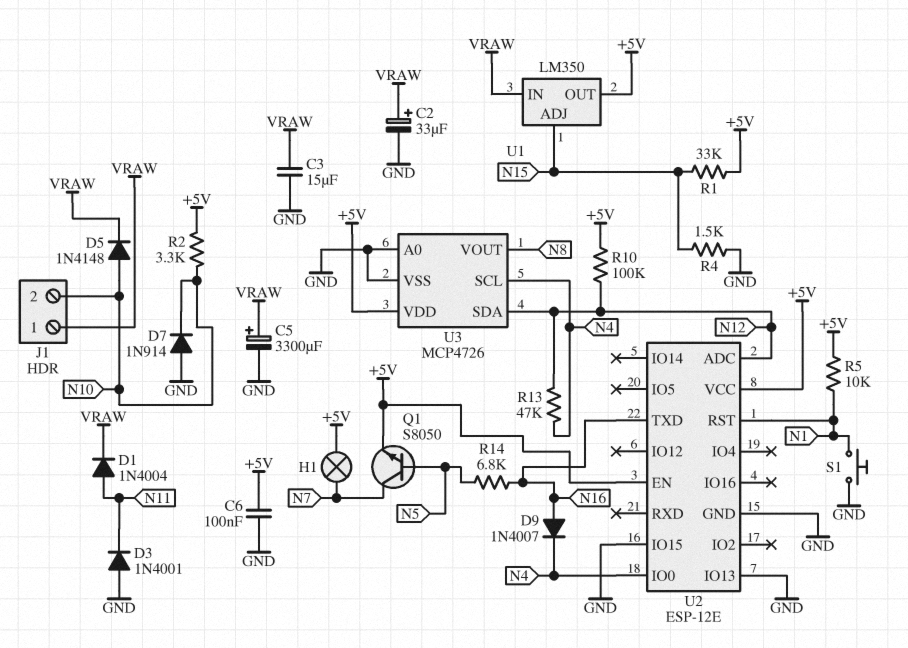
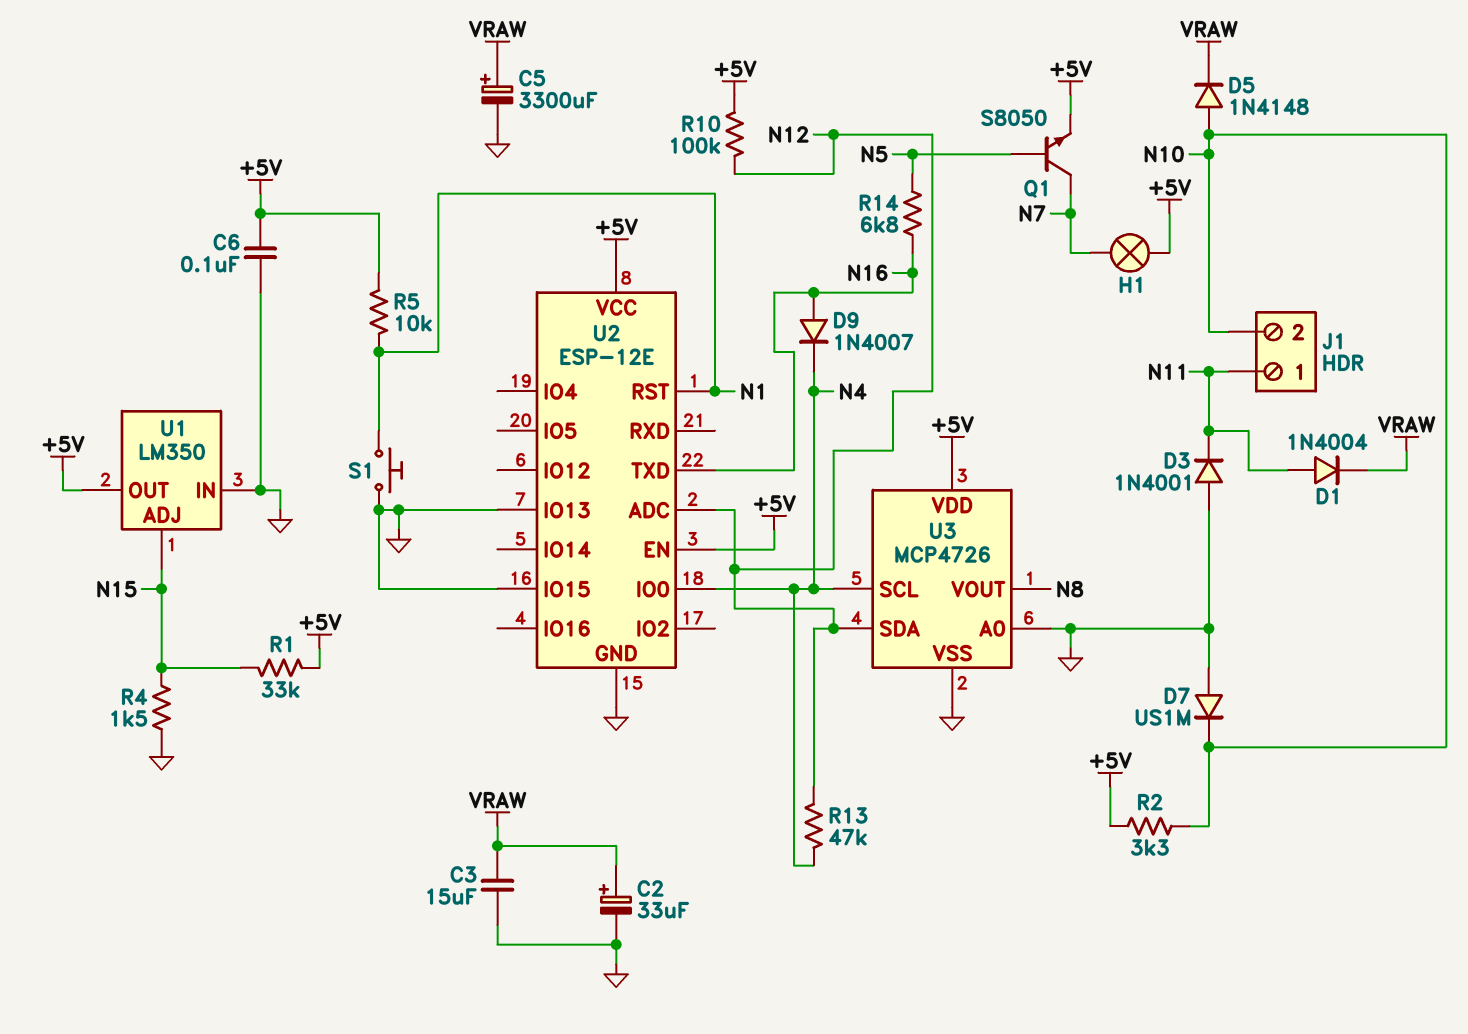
D7: diode 1N914 (A GND, K N10) -> diode US1M (A GND, K N10)
J1 pin 1: VRAW -> N11
U1 pin IN: VRAW -> GND

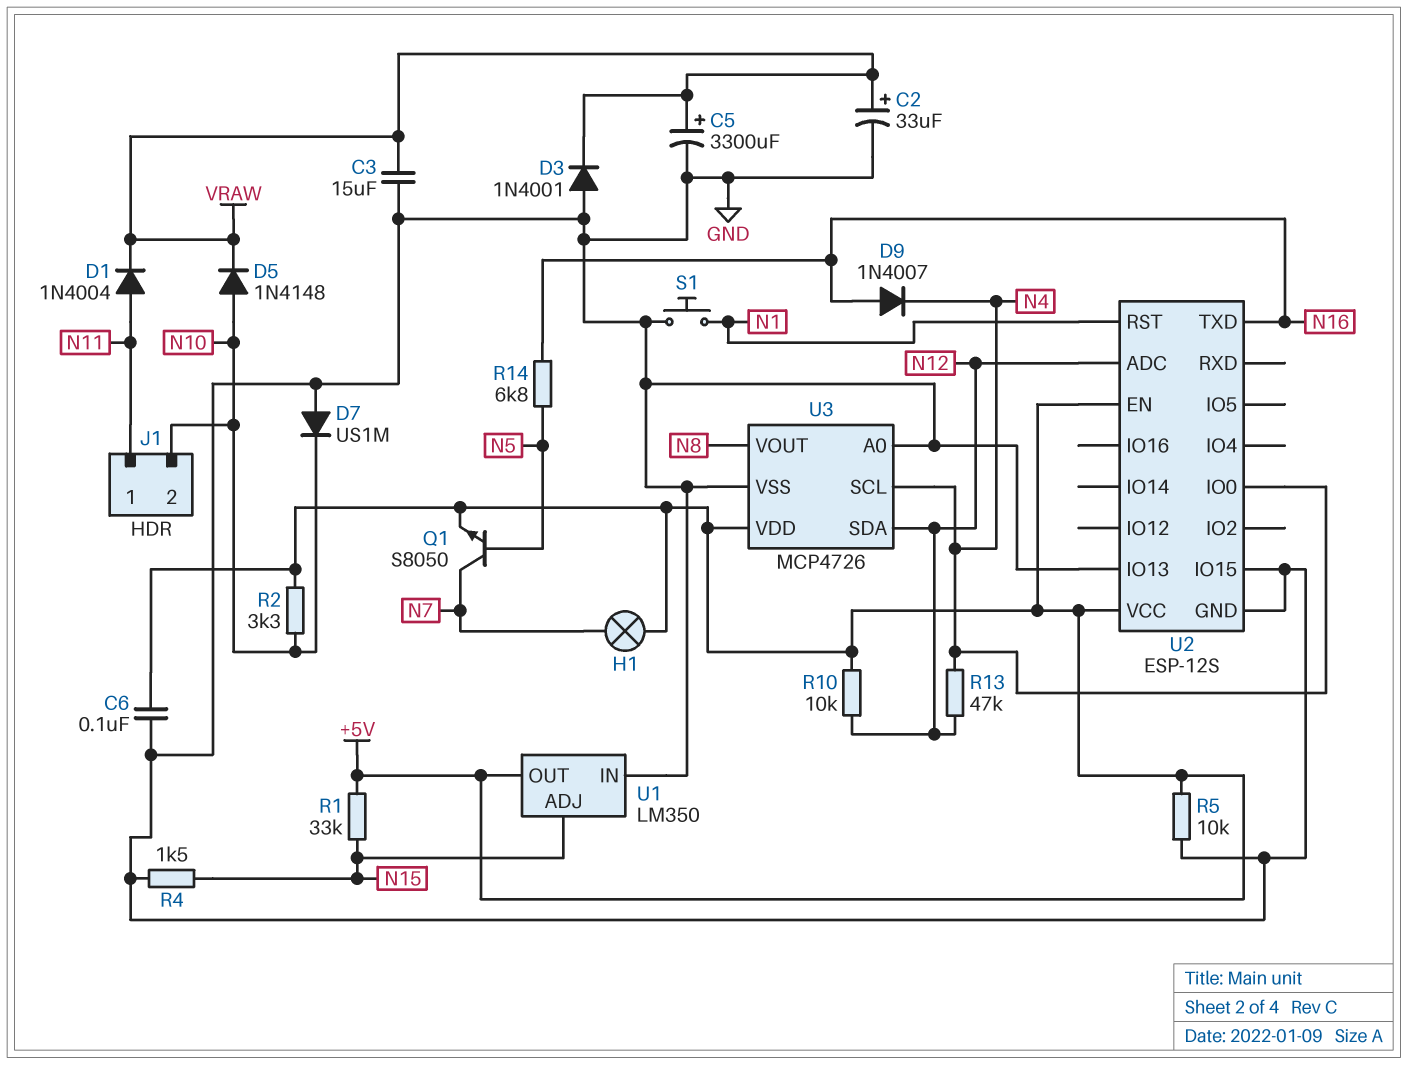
D3: diode 1N4001 (A GND, K N11) -> diode 1N4001 (A GND, K VRAW)
R5: 10k (+5V, N1) -> 10k (+5V, GND)
R10: 100k (+5V, N12) -> 10k (+5V, N12)
U2: ESP-12E -> ESP-12S

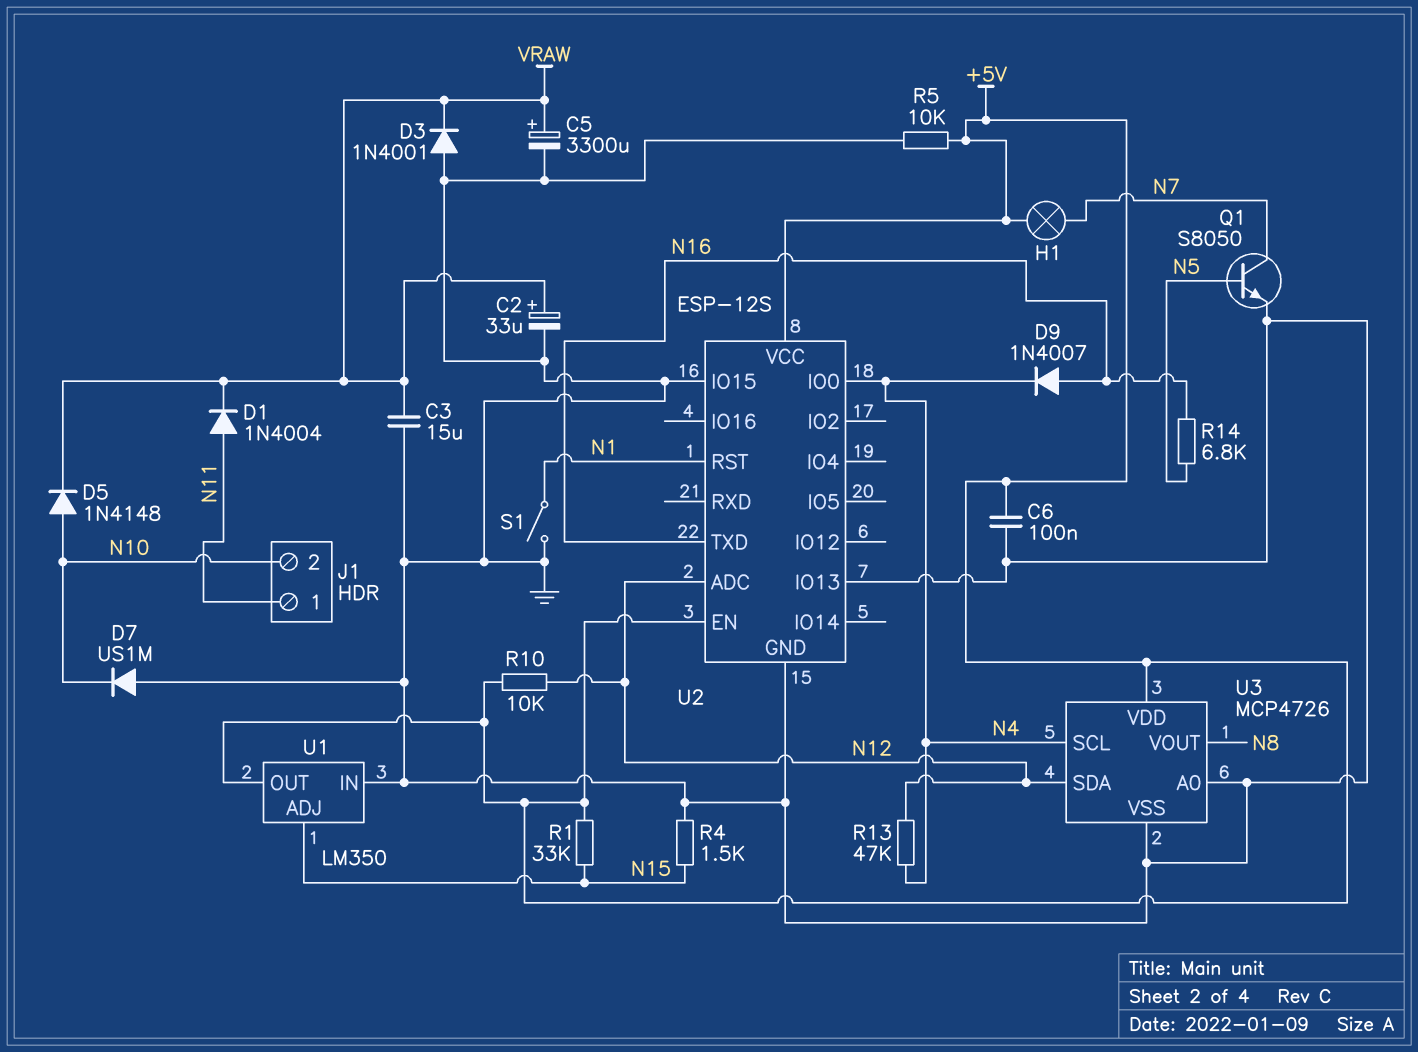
Q1: NPN S8050 (B N5, C N7, E +5V) -> NPN S8050 (B N5, C N7, E GND)
R2: 3.3k (+5V, N10) -> none
S1: button (GND, N1) -> switch (GND, N1)

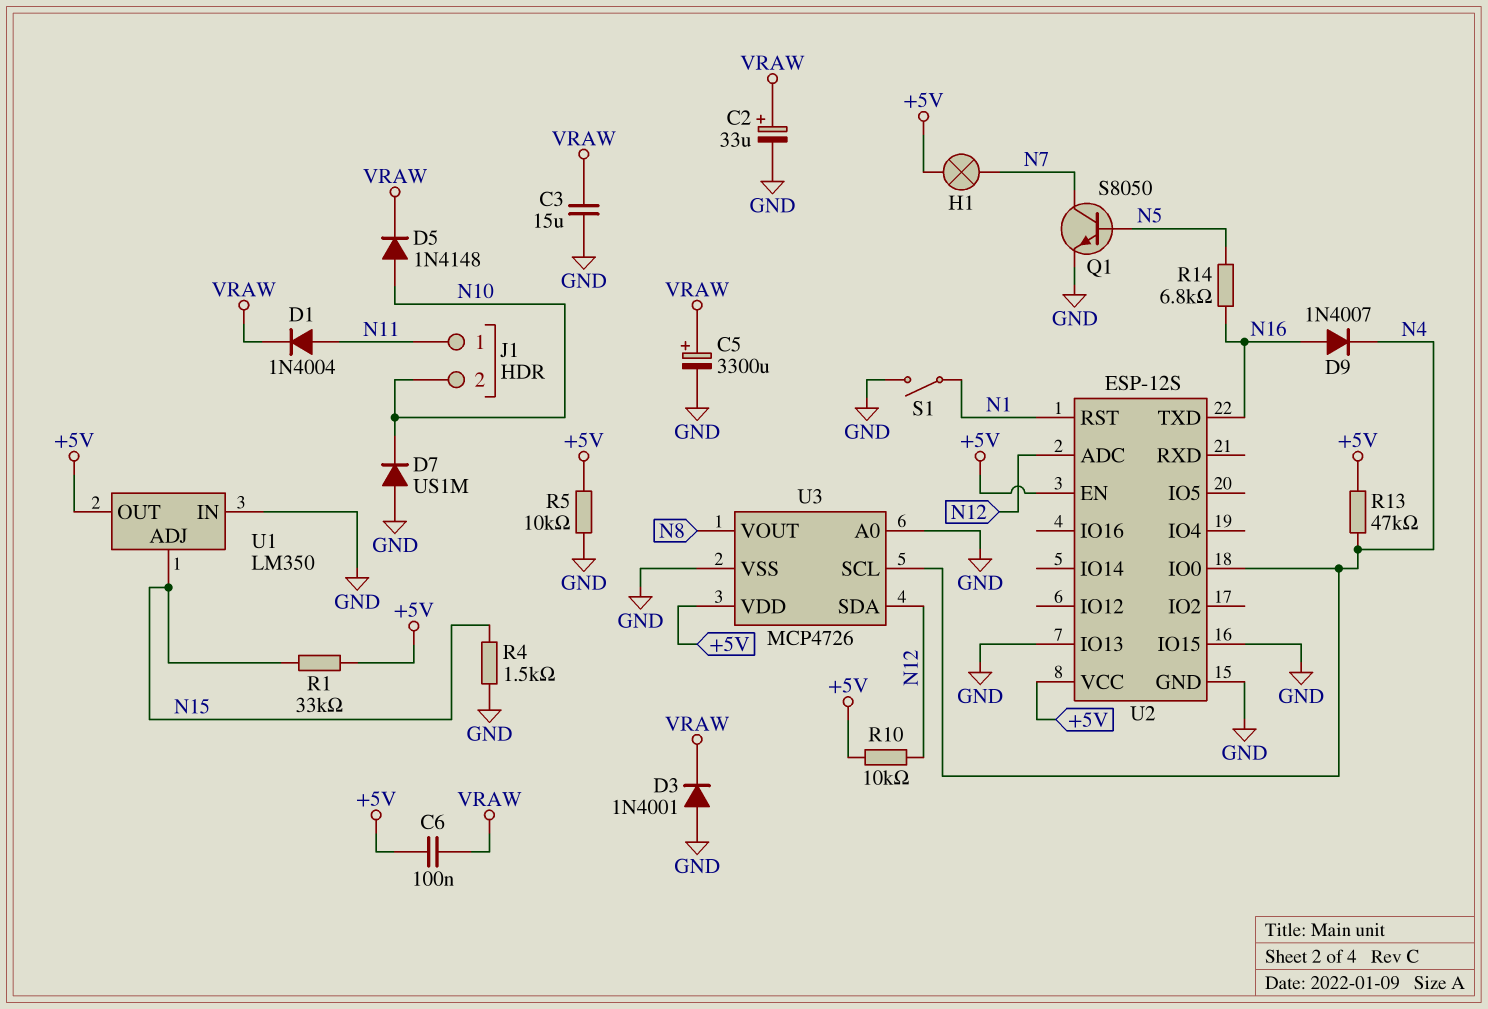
C6: 100nF (+5V, GND) -> 100nF (+5V, VRAW)
R13: 47k (N4, N12) -> 47k (+5V, N4)

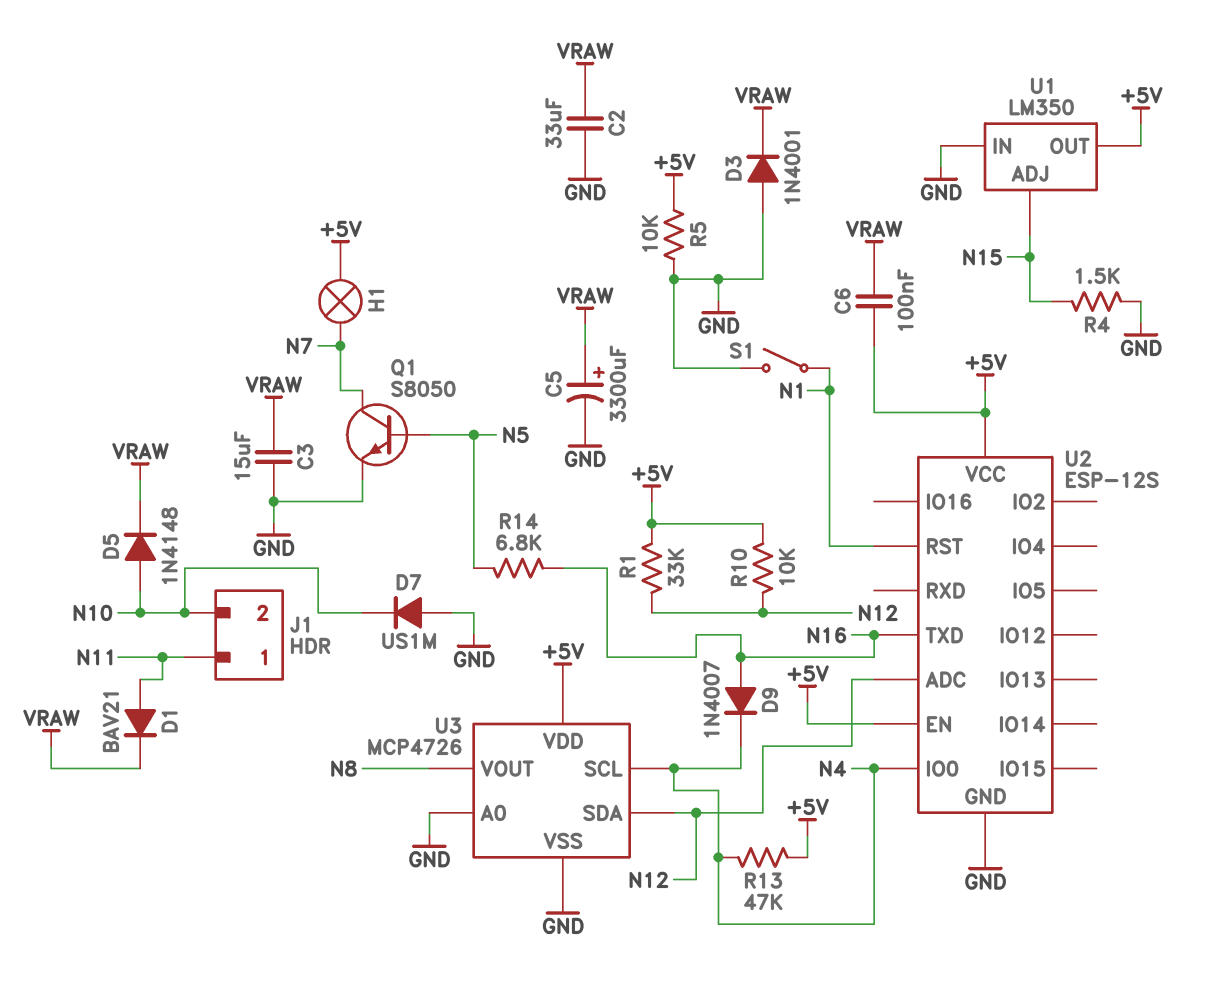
C2: 33uF (plus VRAW, minus GND) -> 33uF (GND, VRAW)
D1: diode 1N4004 (A N11, K VRAW) -> diode BAV21 (A N11, K VRAW)
R1: 33k (+5V, N15) -> 33k (+5V, N12)
U2 pin IO13: GND -> none
U2 pin IO15: GND -> none

